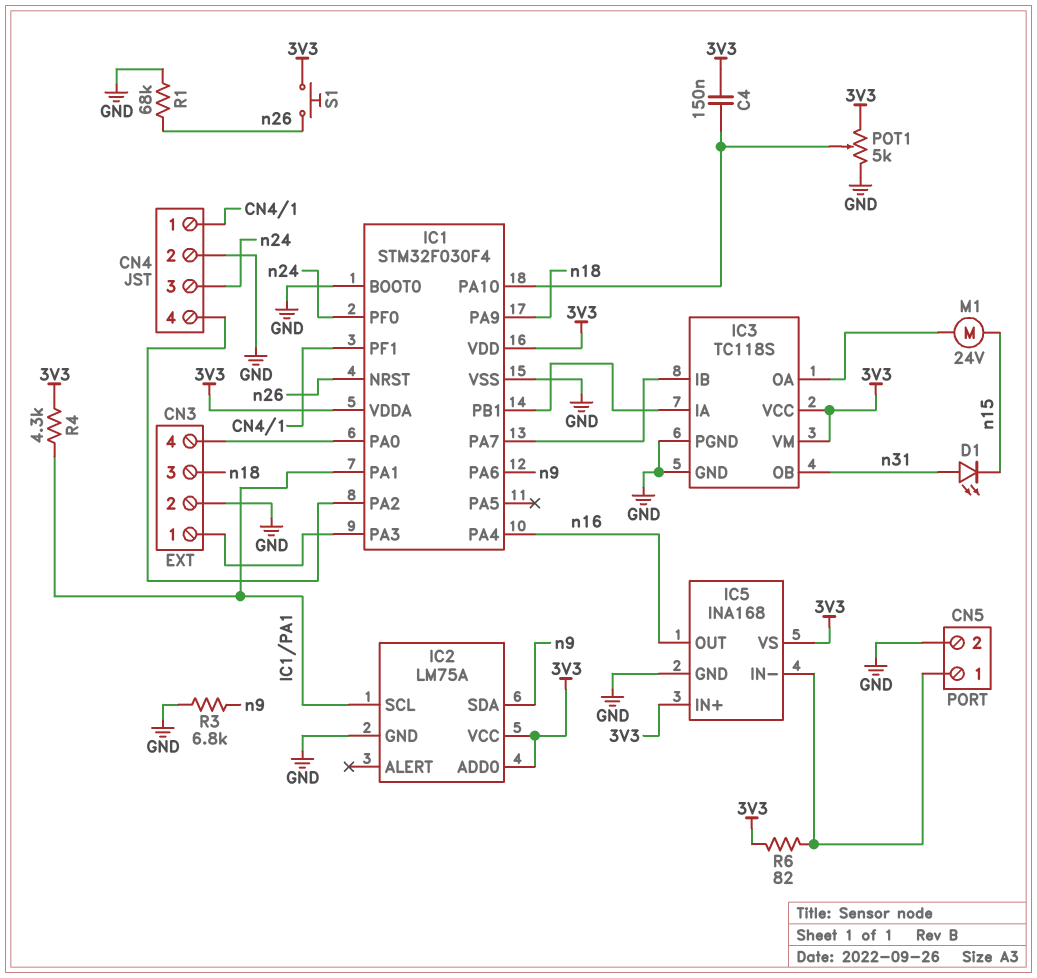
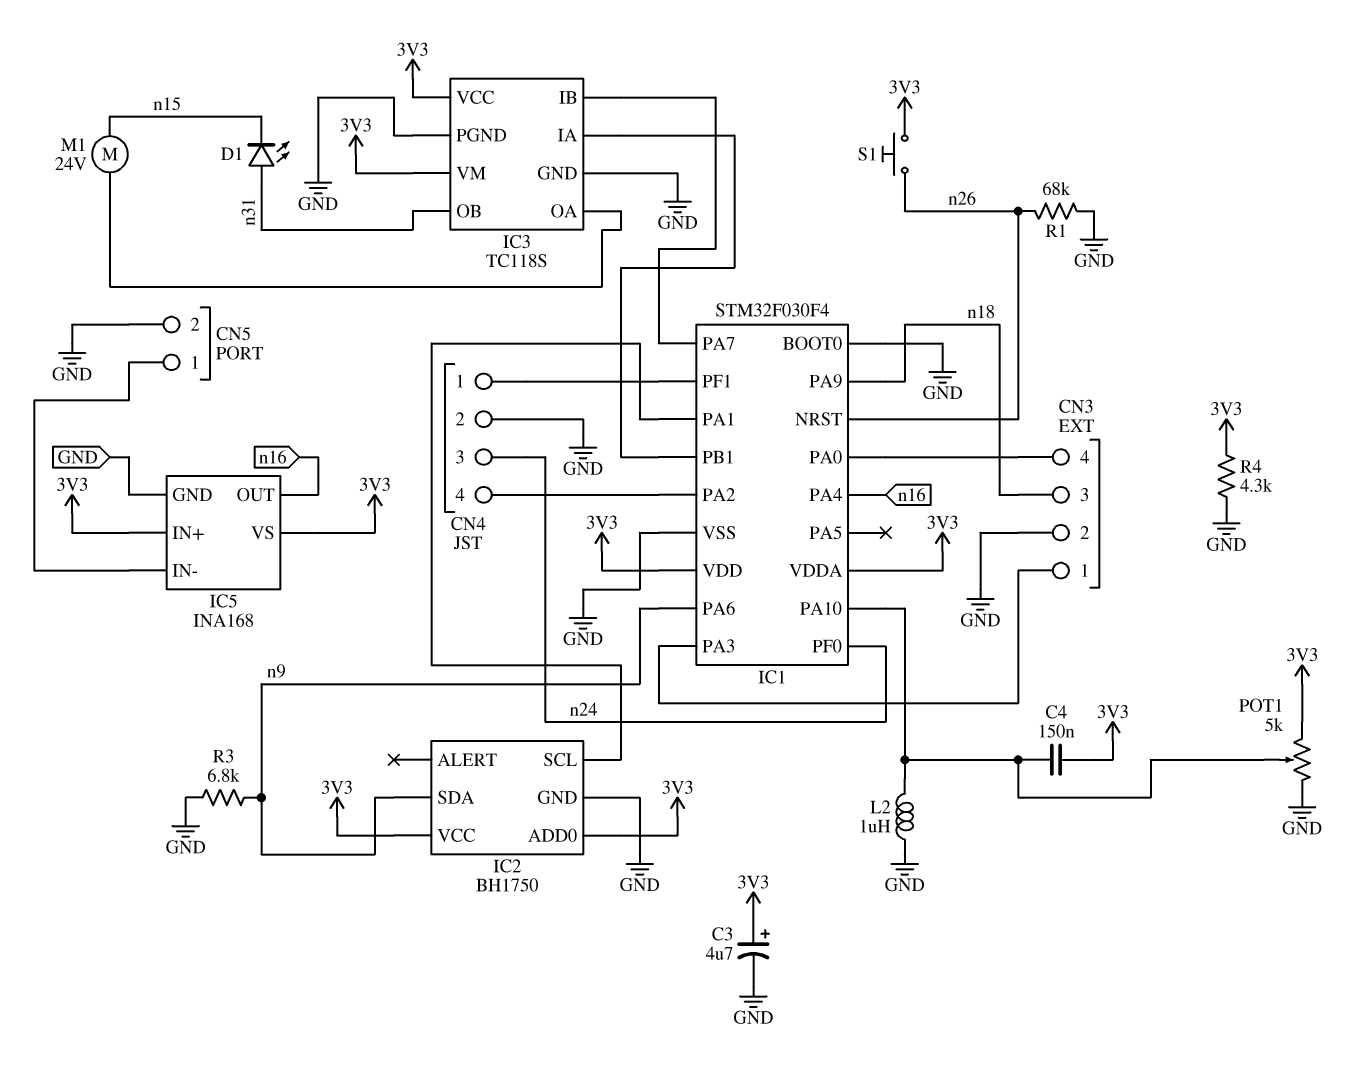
C3: none -> 4.7uF (plus 3V3, minus GND)
IC2: LM75A -> BH1750
L2: none -> 1uH (GND, IC1/PA10)
R4: 4.3k (3V3, IC1/PA1) -> 4.3k (3V3, GND)
R6: 82 (3V3, CN5/1) -> none

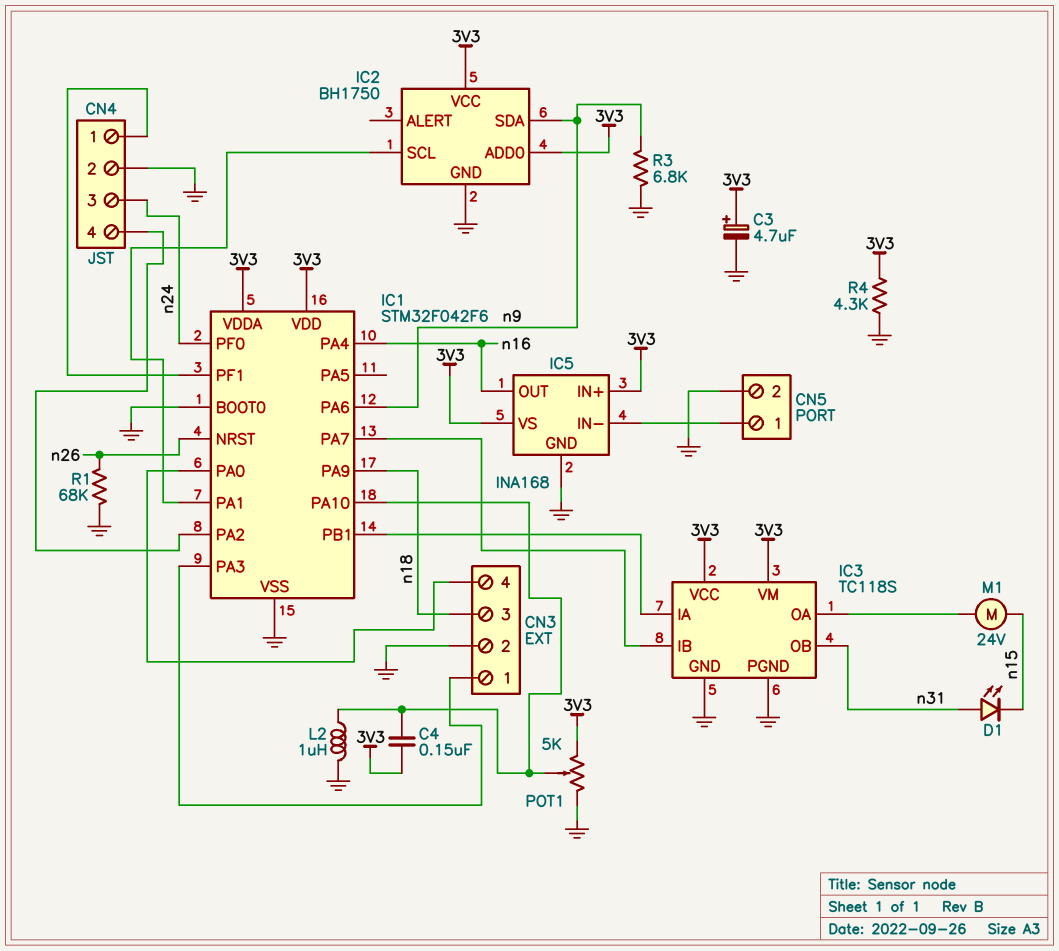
IC1: STM32F030F4 -> STM32F042F6
S1: button (3V3, n26) -> none

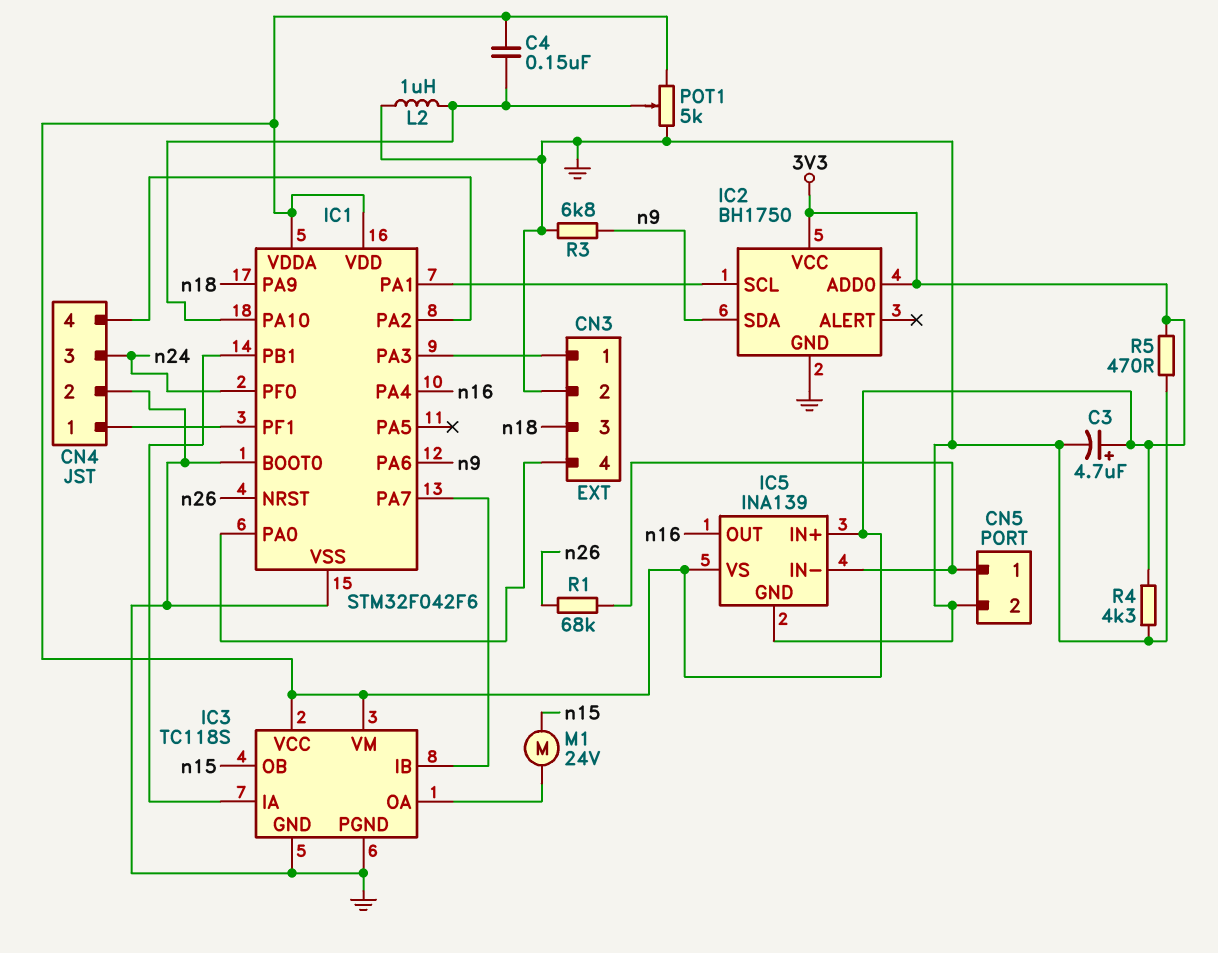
D1: LED (A n31, K n15) -> none
IC3 pin OB: n31 -> n15
IC5: INA168 -> INA139
R1: 68k (GND, n26) -> 68k (CN5/1, n26)
R5: none -> 470 (3V3, GND)

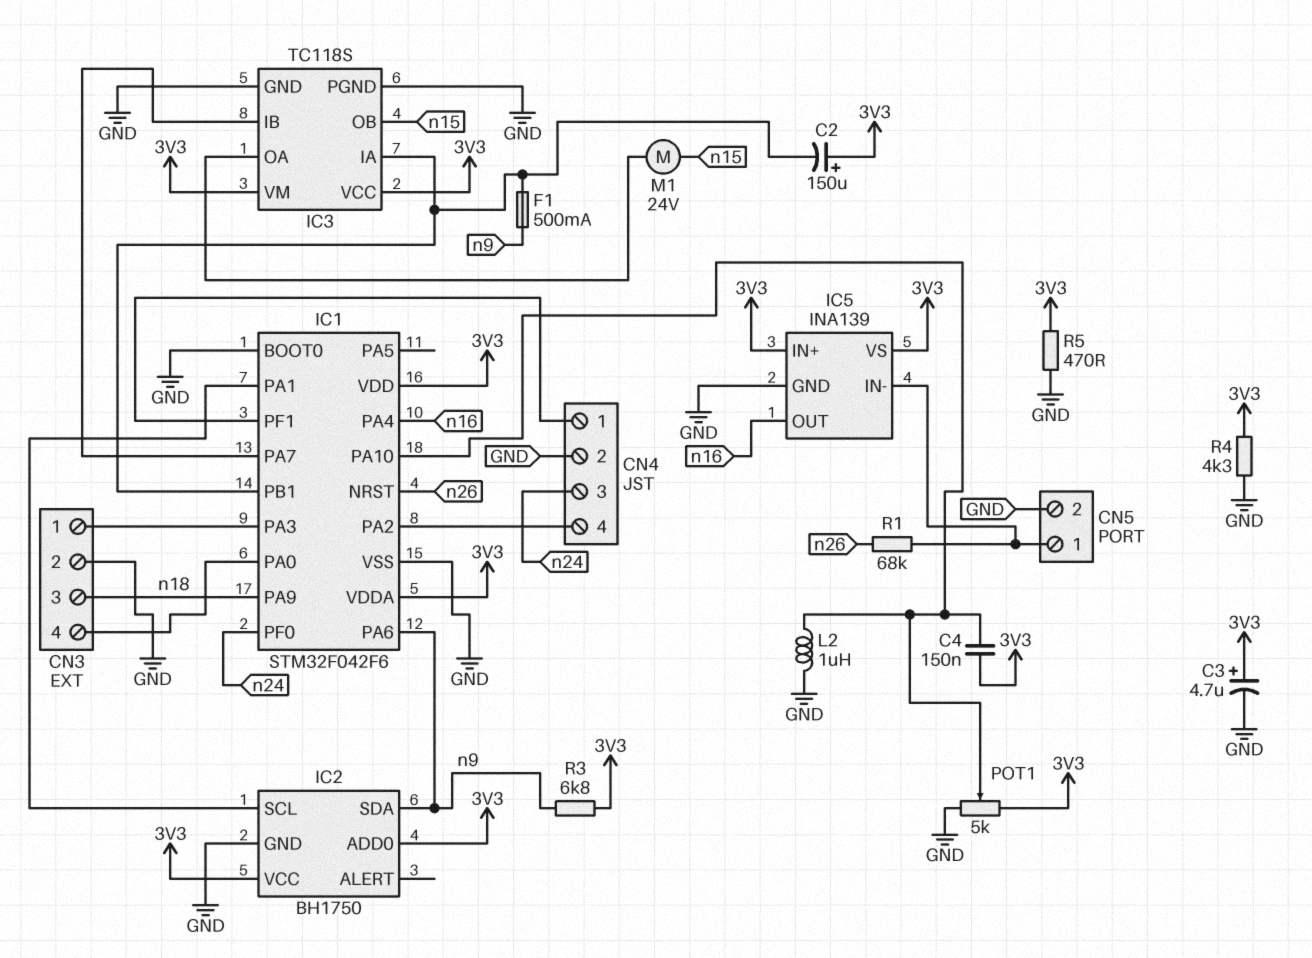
C2: none -> 150uF (plus 3V3, minus IC1/PB1)
F1: none -> 500mA (IC1/PB1, n9)
R3: 6.8k (GND, n9) -> 6.8k (3V3, n9)

